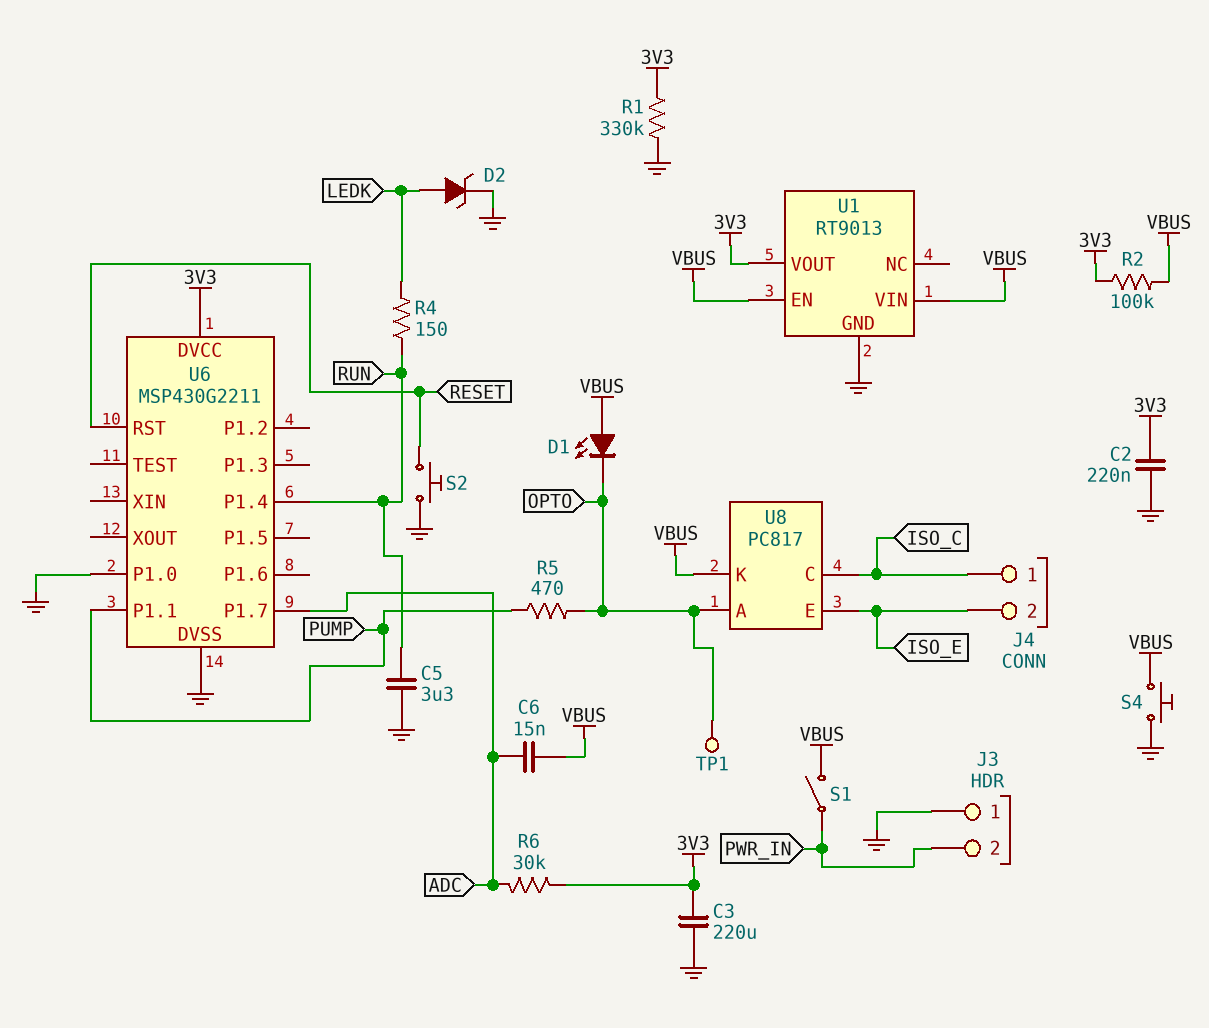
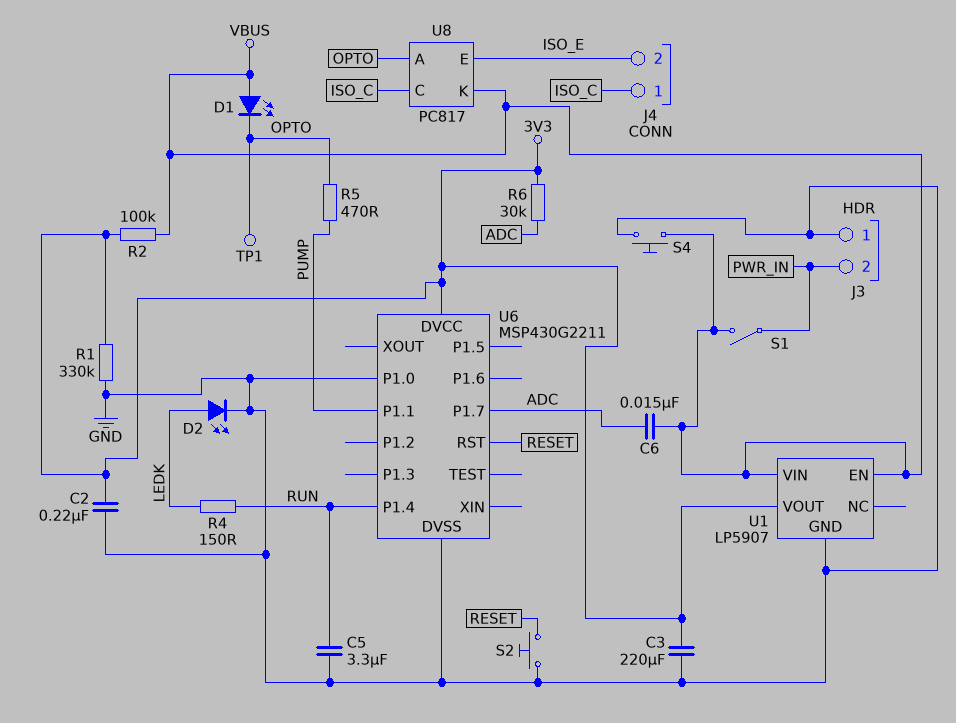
D2: zener (A LEDK, K GND) -> LED (A LEDK, K GND)
U1: RT9013 -> LP5907

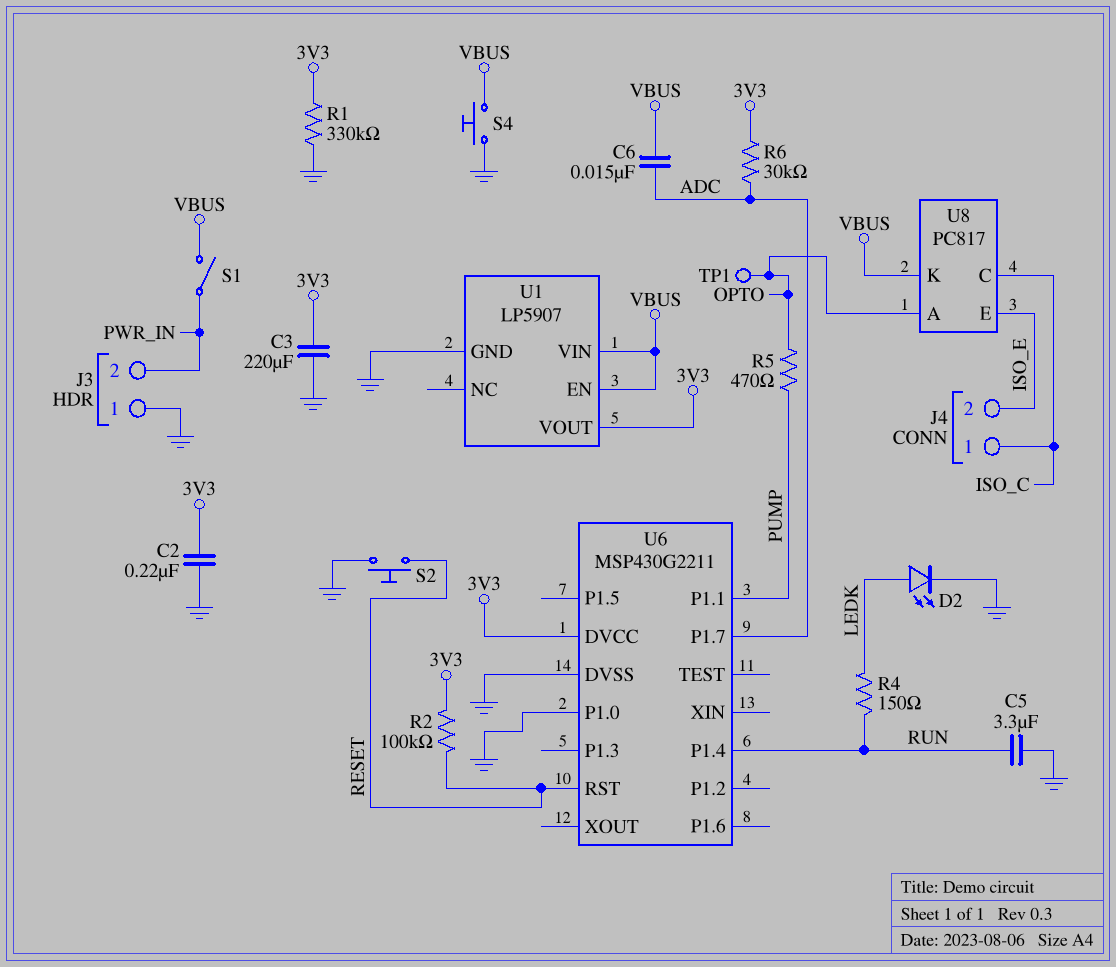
D1: LED (A VBUS, K OPTO) -> none
R2: 100k (3V3, VBUS) -> 100k (3V3, RESET)

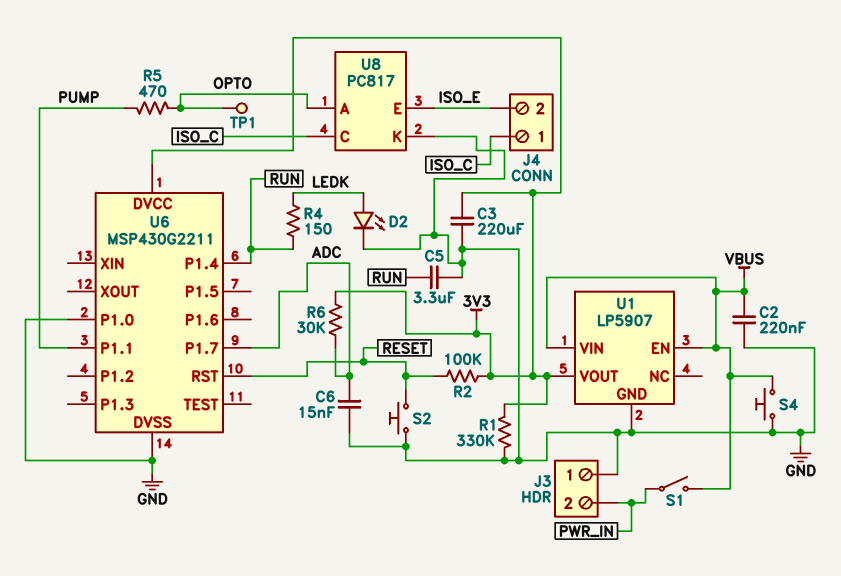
C2: 220nF (3V3, GND) -> 220nF (GND, VBUS)
C6: 15nF (ADC, VBUS) -> 15nF (ADC, GND)
U8 pin K: VBUS -> GND

